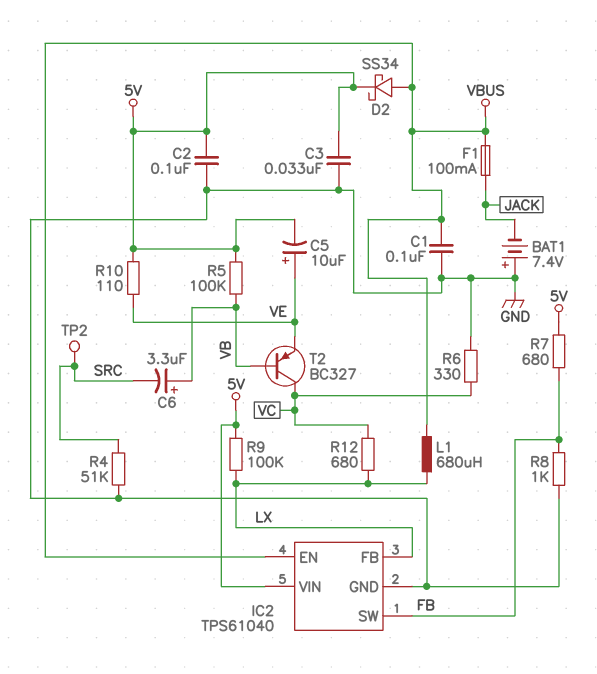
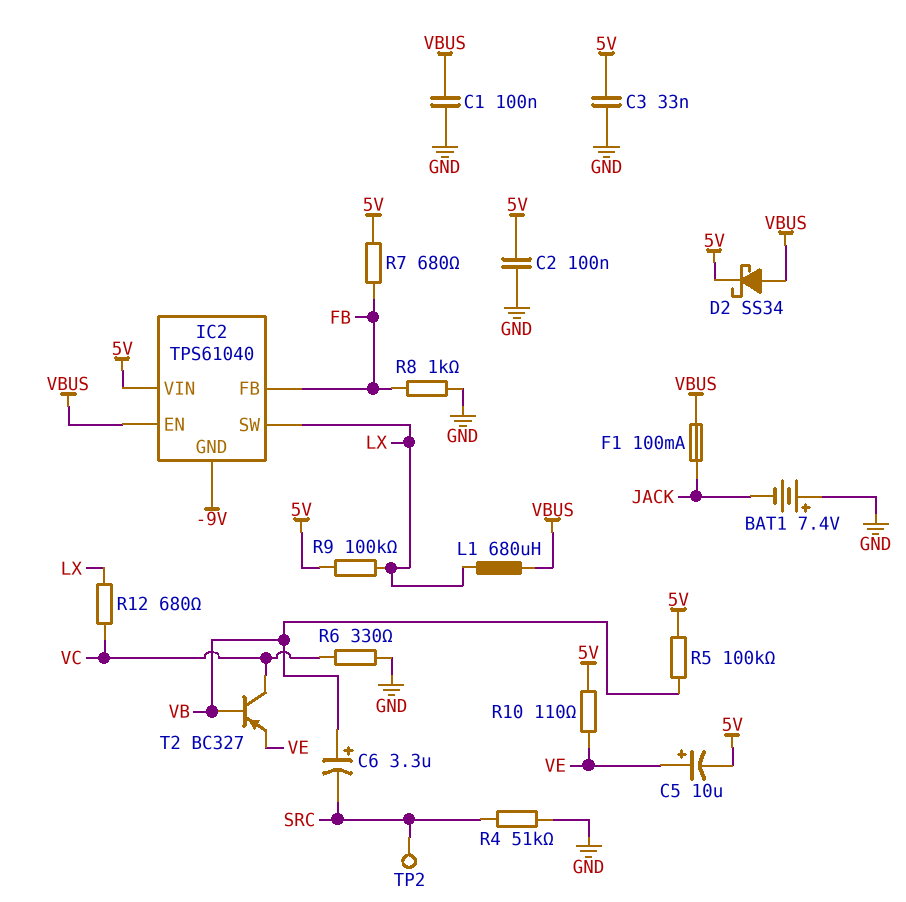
IC2 pin FB: LX -> FB
IC2 pin GND: GND -> -9V
IC2 pin SW: FB -> LX

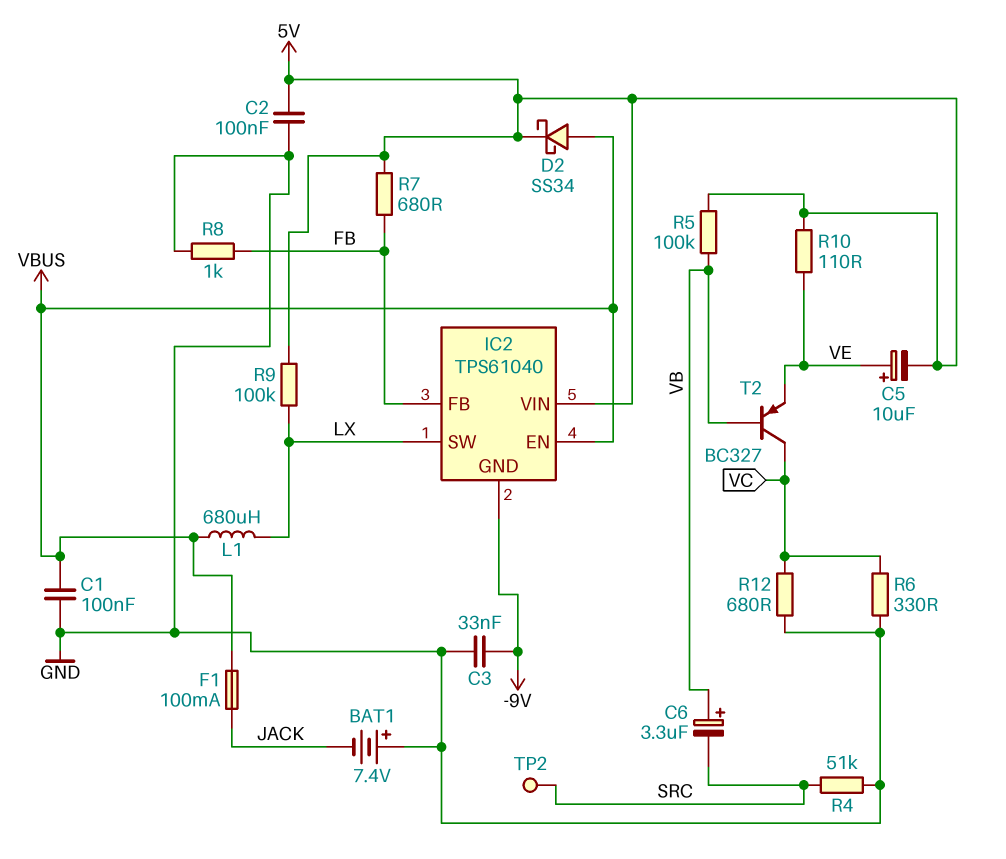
C3: 33nF (5V, GND) -> 33nF (-9V, GND)
R12: 680 (LX, VC) -> 680 (GND, VC)

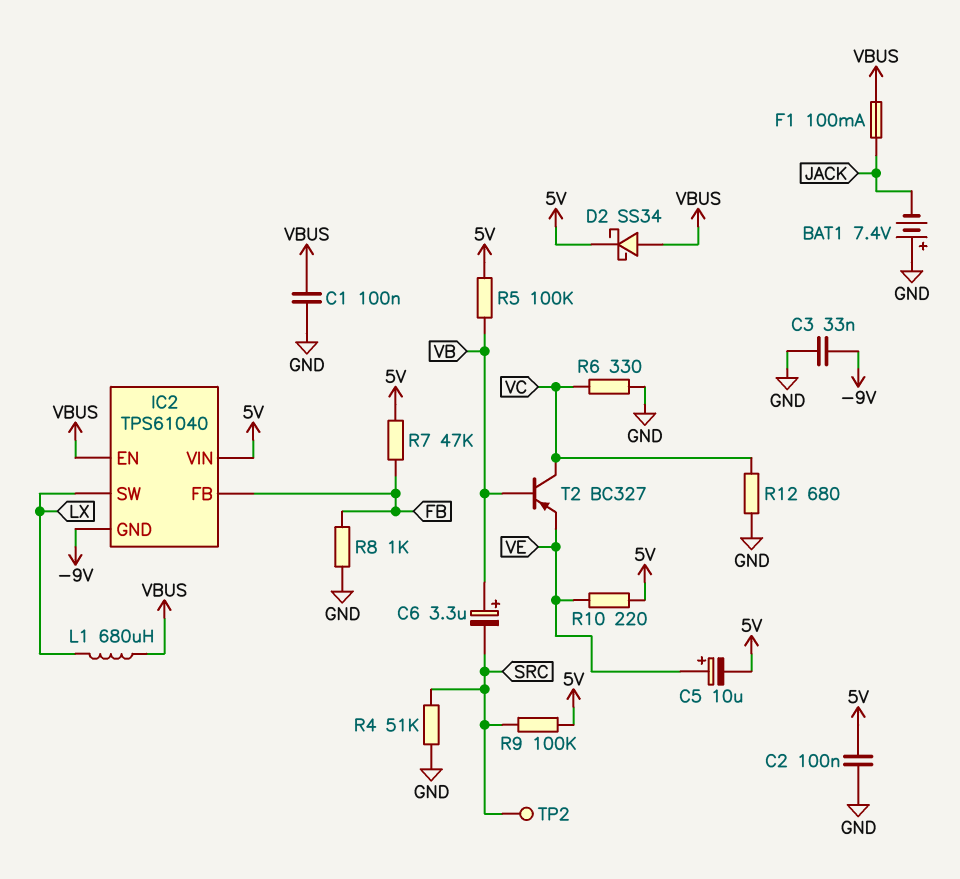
R7: 680 (5V, FB) -> 47k (5V, FB)
R9: 100k (5V, LX) -> 100k (5V, SRC)
R10: 110 (5V, VE) -> 220 (5V, VE)

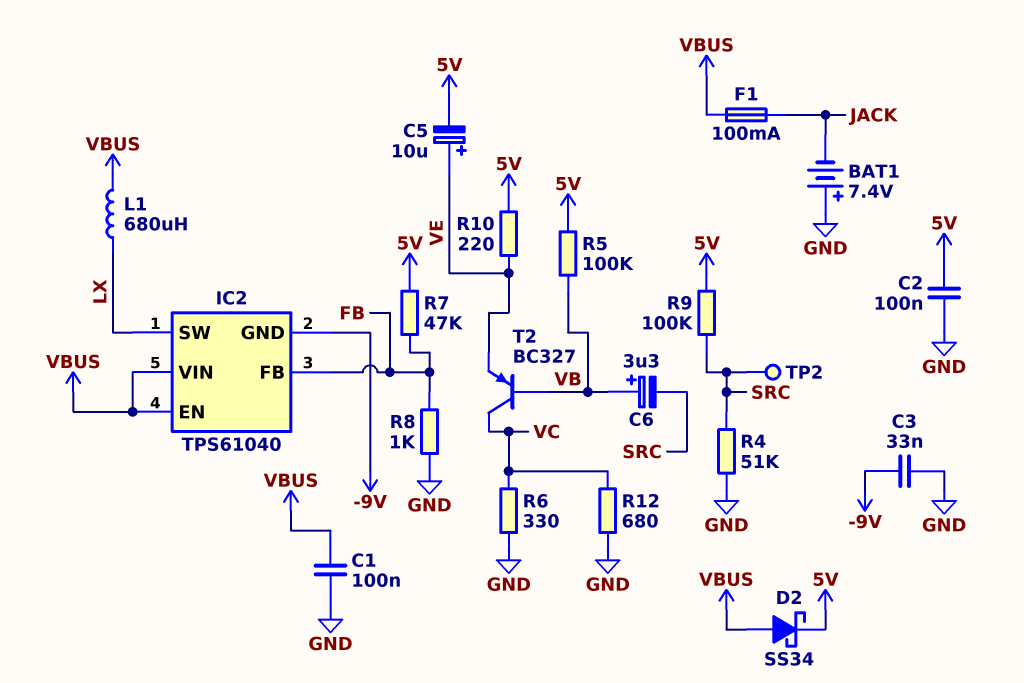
IC2 pin VIN: 5V -> VBUS

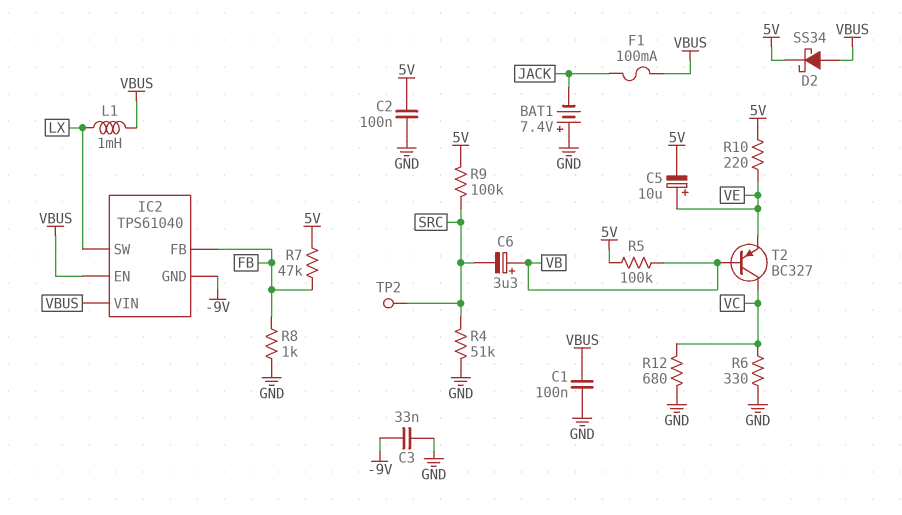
L1: 680uH (LX, VBUS) -> 1mH (LX, VBUS)

